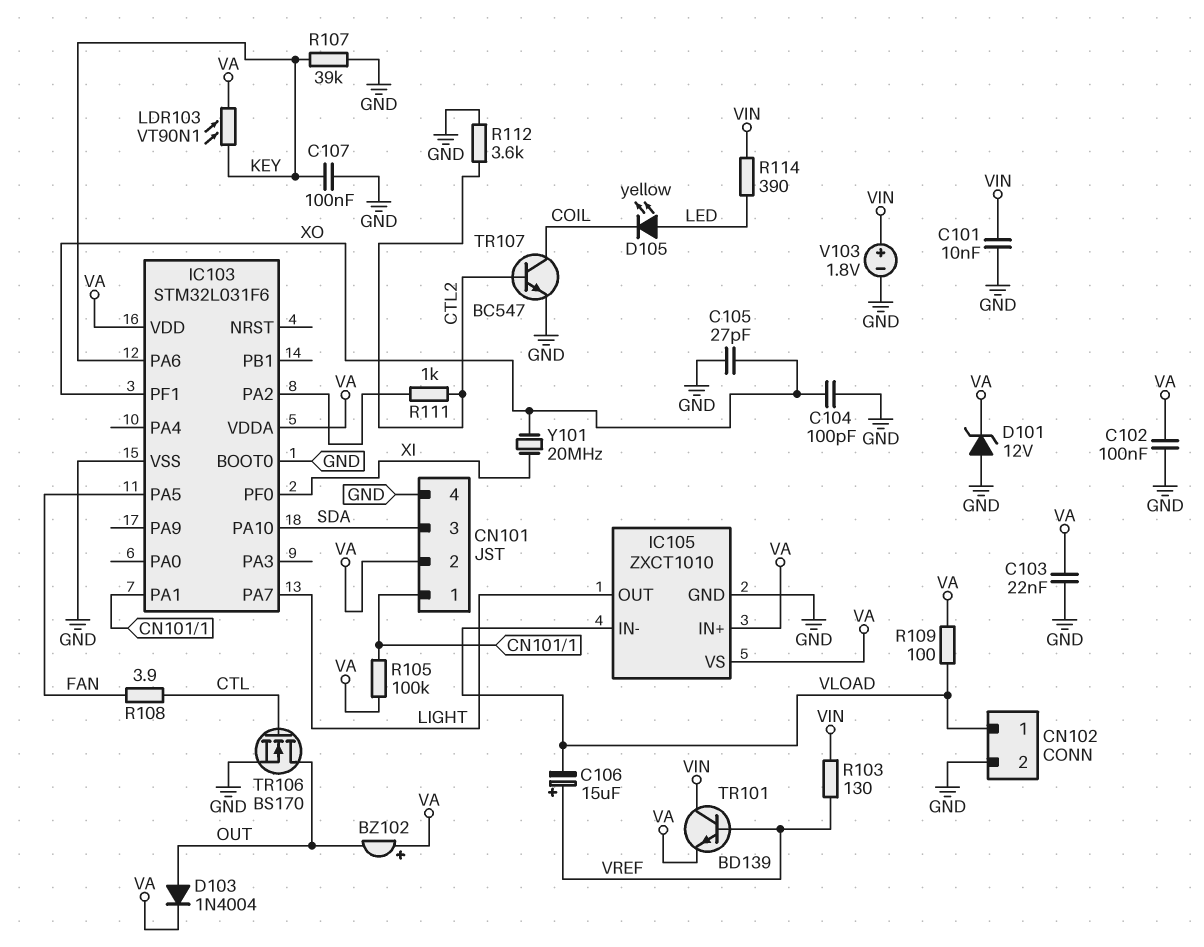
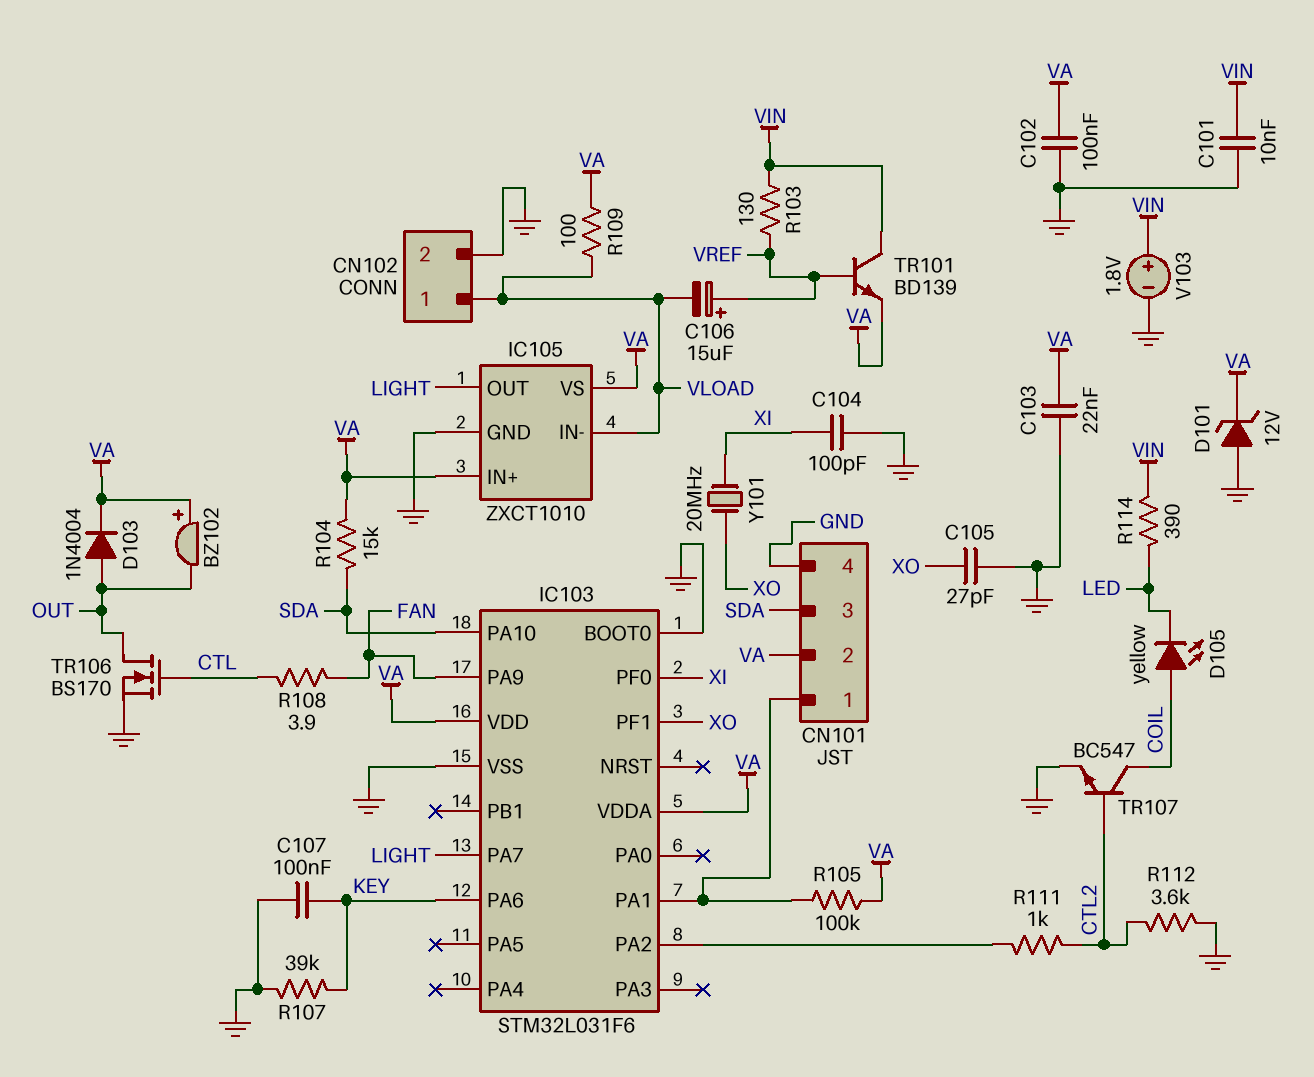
C104: 100pF (GND, XO) -> 100pF (GND, XI)
D105: LED yellow (A LED, K COIL) -> LED yellow (A COIL, K LED)
IC103 pin PA5: FAN -> none
IC103 pin PA9: none -> FAN
LDR103: VT90N1 (KEY, VA) -> none
R104: none -> 15k (SDA, VA)

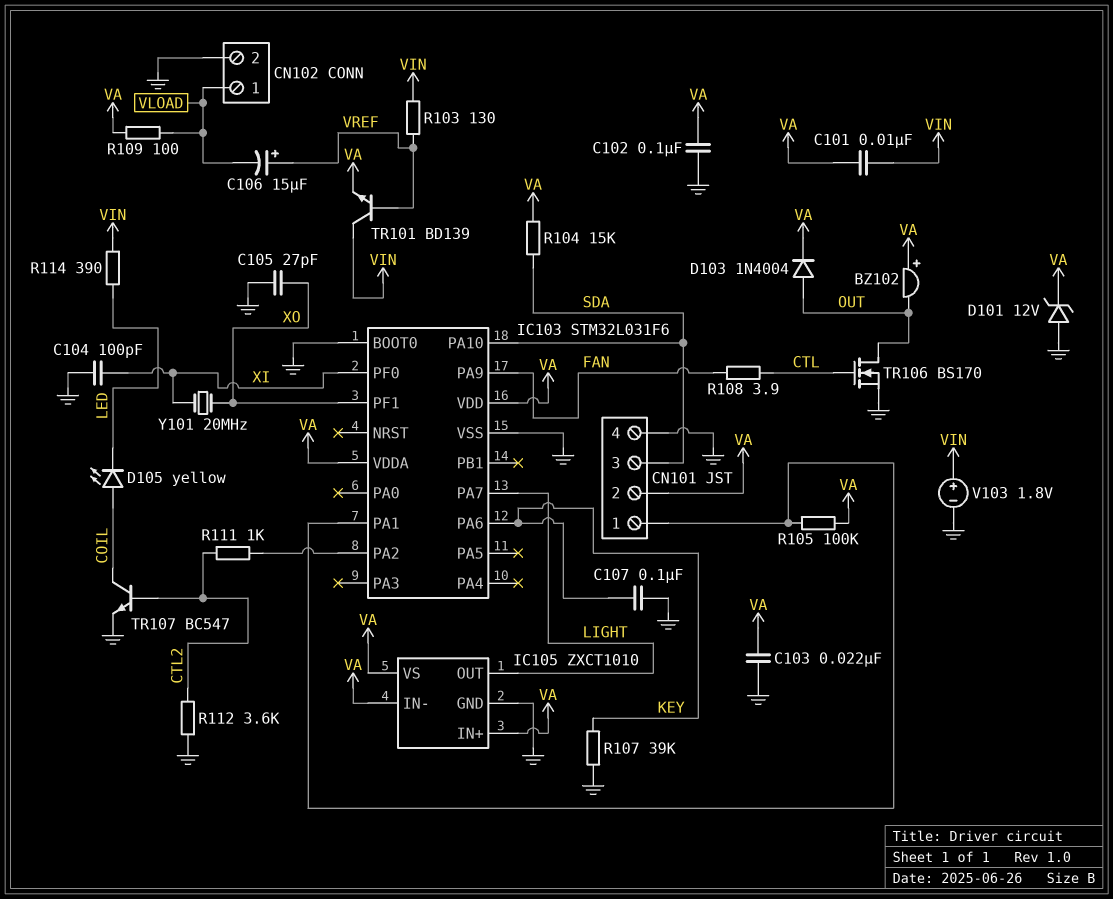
C101: 10nF (GND, VIN) -> 10nF (VA, VIN)
IC105 pin IN-: VLOAD -> VA

